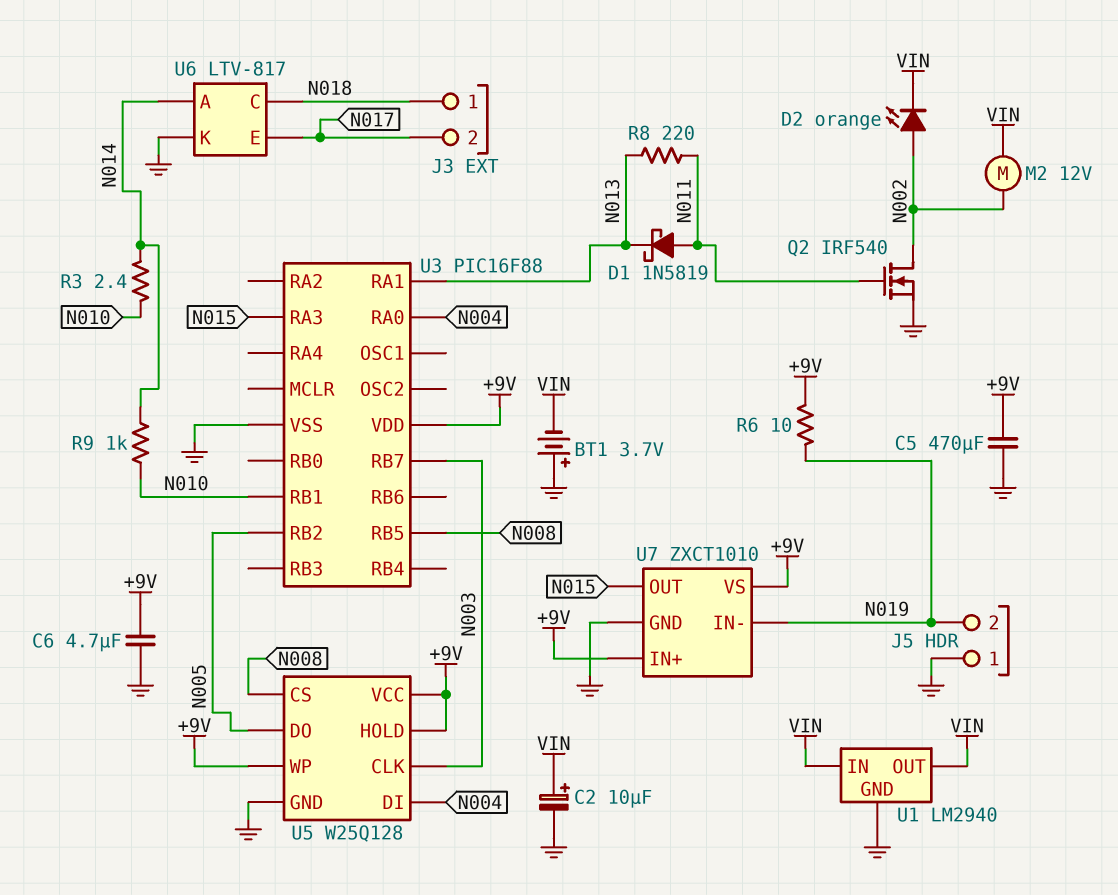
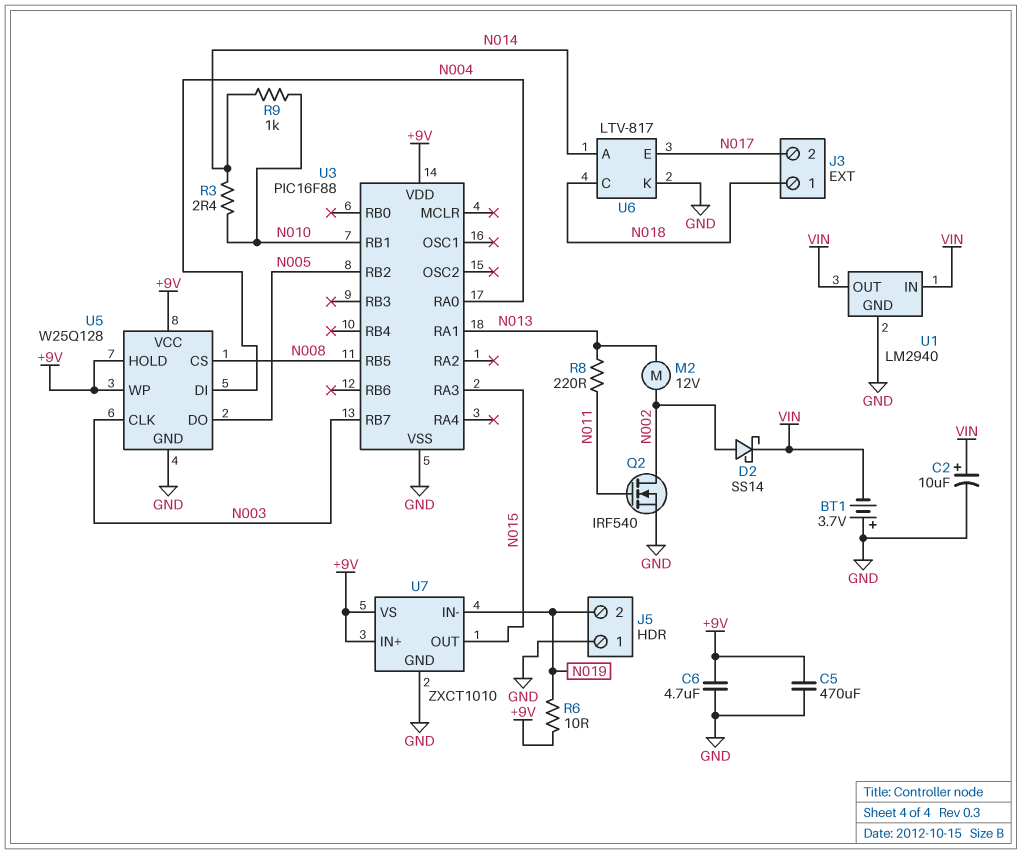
D1: schottky 1N5819 (A N011, K N013) -> none
D2: LED orange (A N002, K VIN) -> schottky SS14 (A N002, K VIN)
M2: motor 12V (N002, VIN) -> motor 12V (N002, N013)

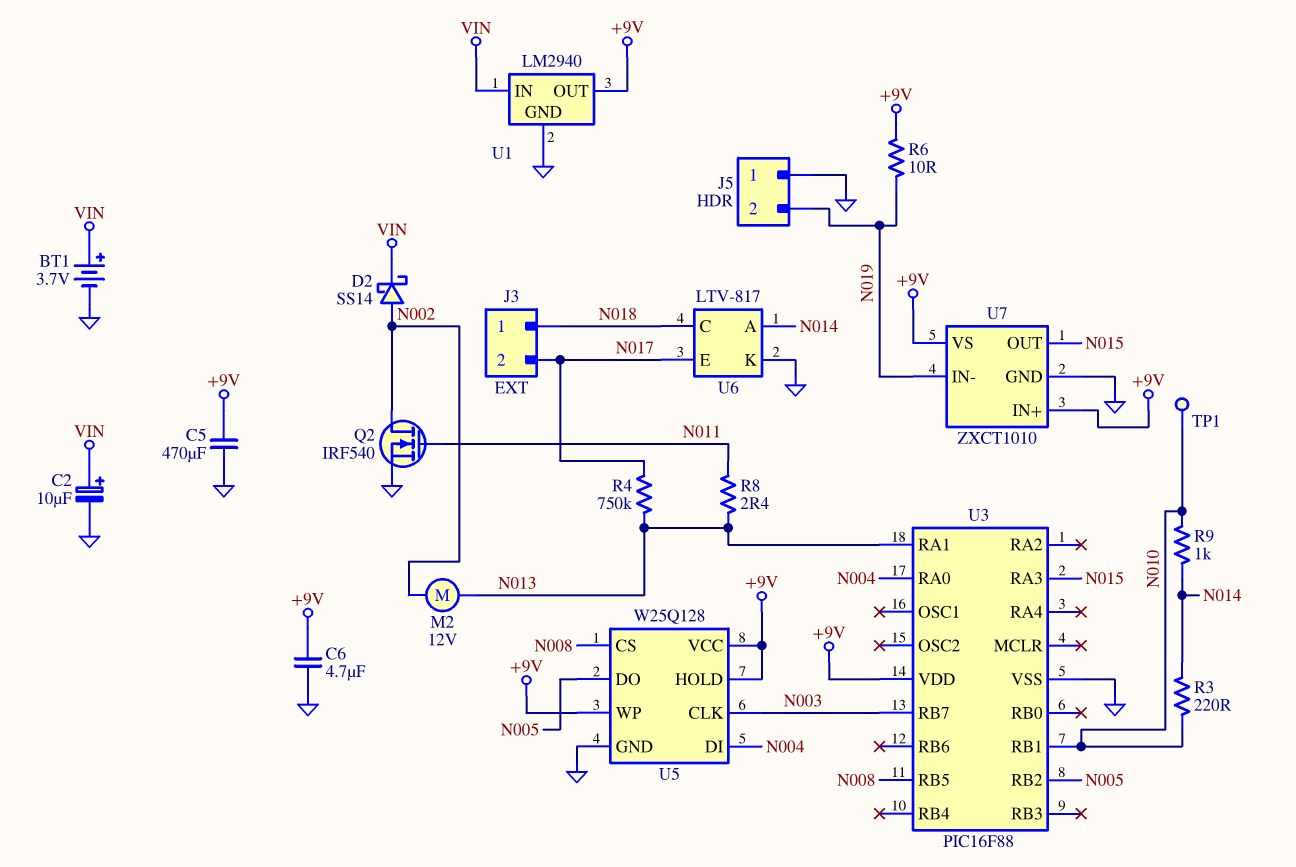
BT1: 3.7V (plus GND, minus VIN) -> 3.7V (plus VIN, minus GND)
R3: 2.4 (N010, N014) -> 220 (N010, N014)
R4: none -> 750k (N013, N017)
R8: 220 (N011, N013) -> 2.4 (N011, N013)
TP1: none -> test point (N010)
U1 pin OUT: VIN -> +9V

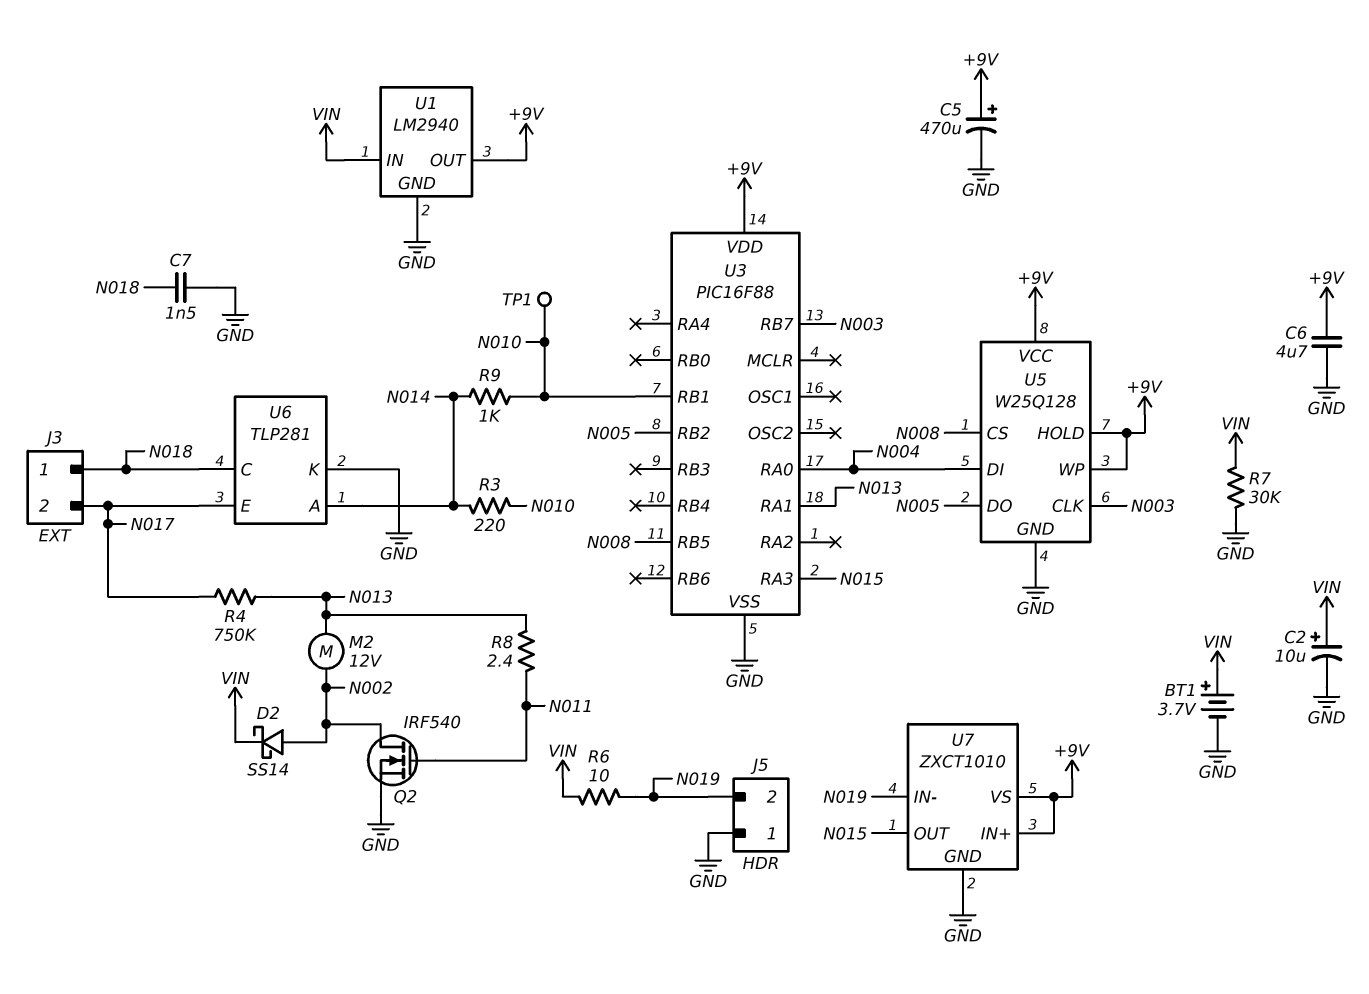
C5: 470uF (+9V, GND) -> 470uF (plus +9V, minus GND)
C7: none -> 1.5nF (GND, N018)
R6: 10 (+9V, N019) -> 10 (N019, VIN)
R7: none -> 30k (GND, VIN)
U6: LTV-817 -> TLP281

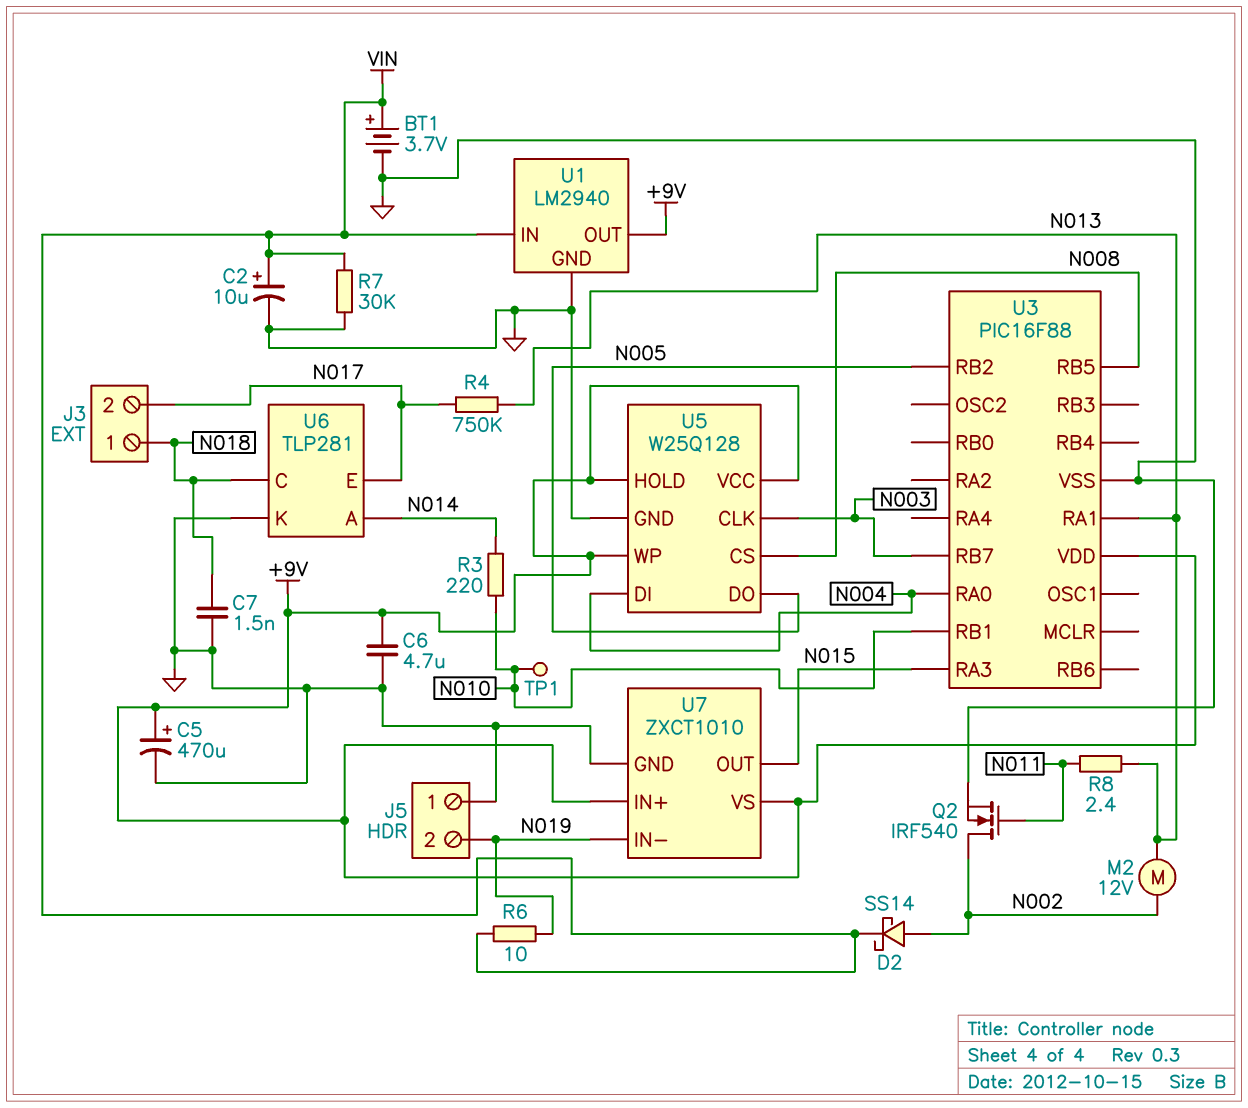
R9: 1k (N010, N014) -> none

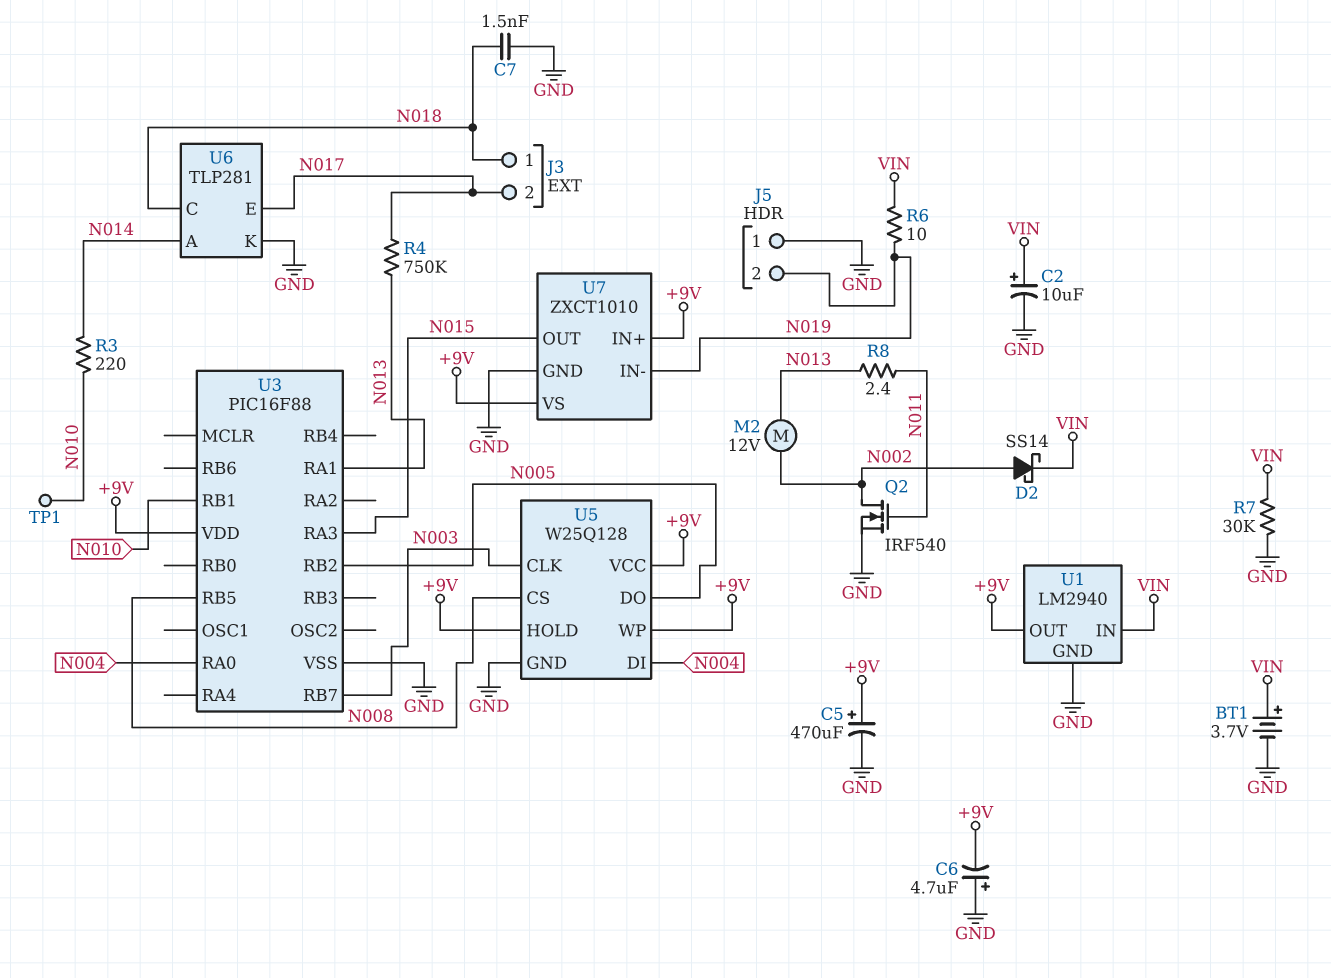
C6: 4.7uF (+9V, GND) -> 4.7uF (plus GND, minus +9V)

